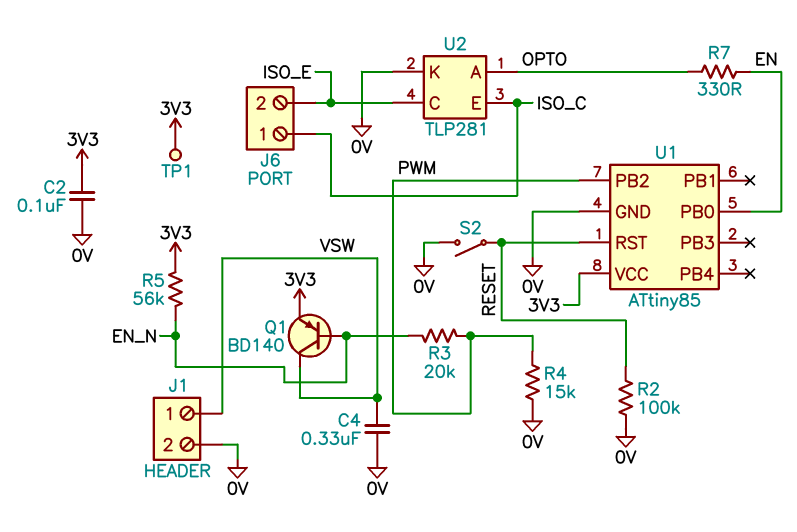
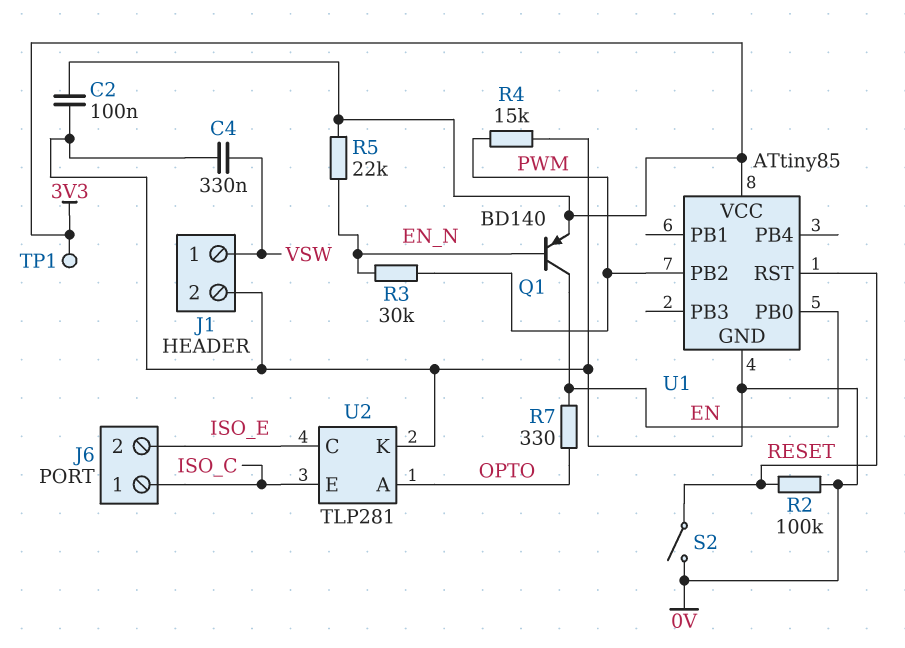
Q1: PNP BD140 (B EN_N, C VSW, E 3V3) -> PNP BD140 (B EN_N, C EN, E 3V3)
R3: 20k (EN_N, PWM) -> 30k (EN_N, PWM)
R5: 56k (3V3, EN_N) -> 22k (3V3, EN_N)

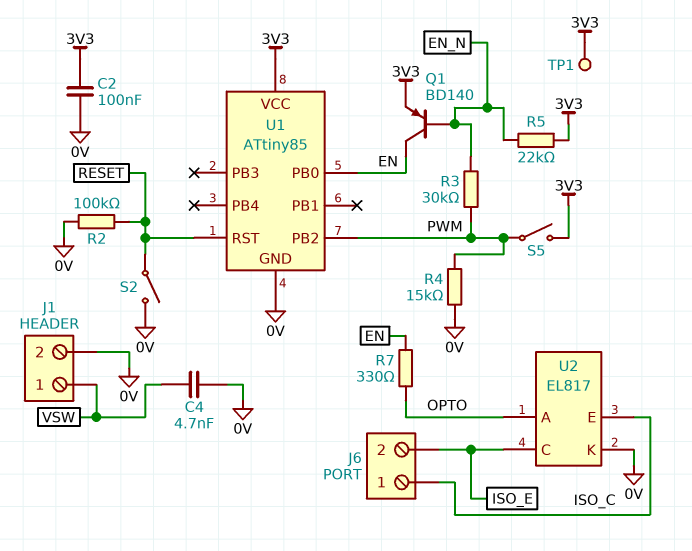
C4: 330nF (0V, VSW) -> 4.7nF (0V, VSW)
S5: none -> switch (3V3, PWM)
U2: TLP281 -> EL817

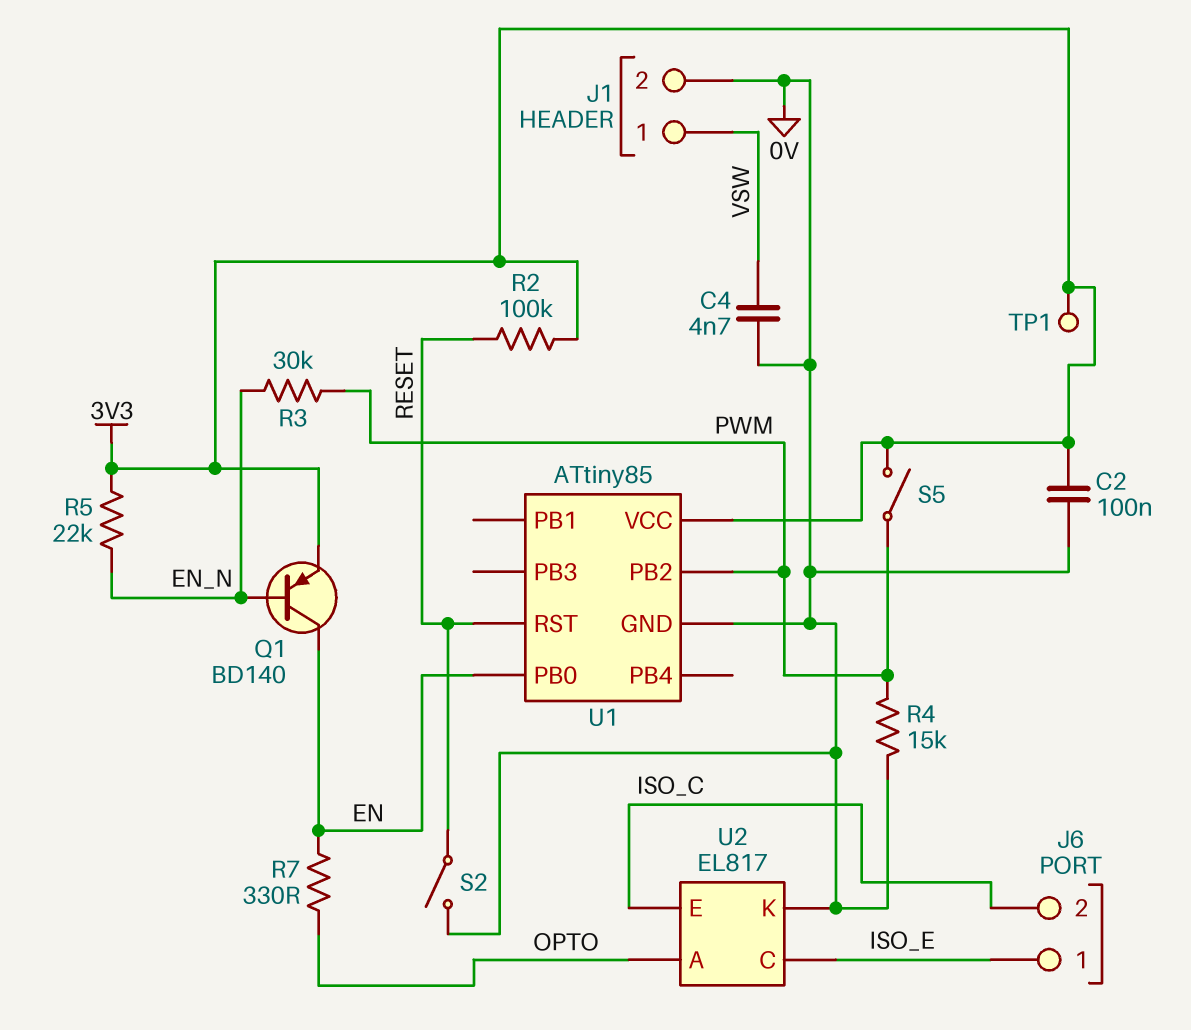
J6 pin 1: ISO_C -> ISO_E
J6 pin 2: ISO_E -> ISO_C
R2: 100k (0V, RESET) -> 100k (3V3, RESET)

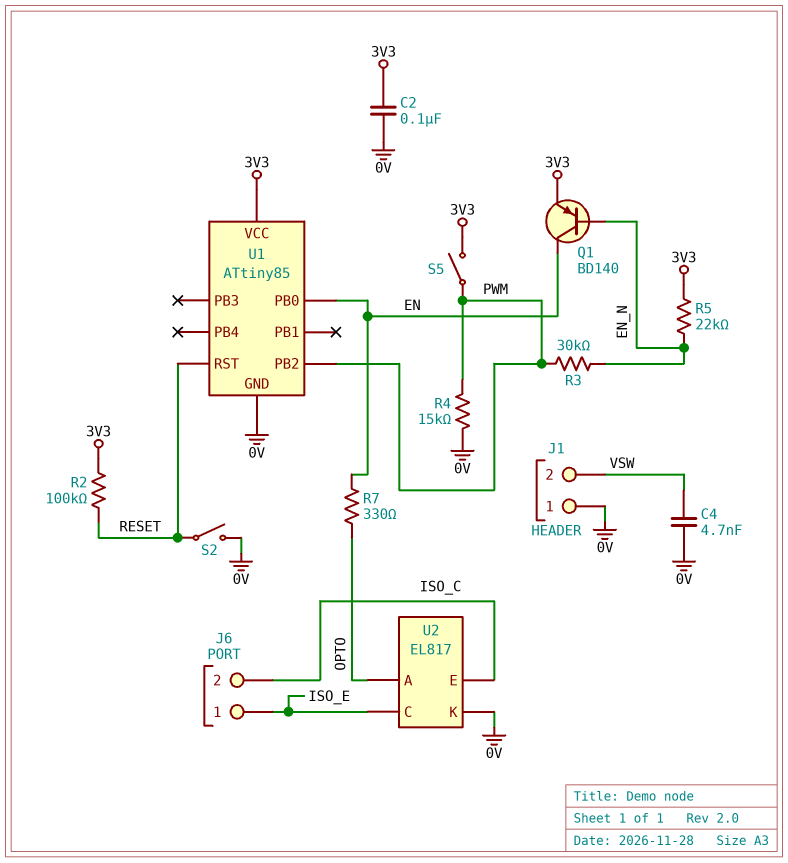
J1 pin 1: VSW -> 0V
J1 pin 2: 0V -> VSW
TP1: test point (3V3) -> none

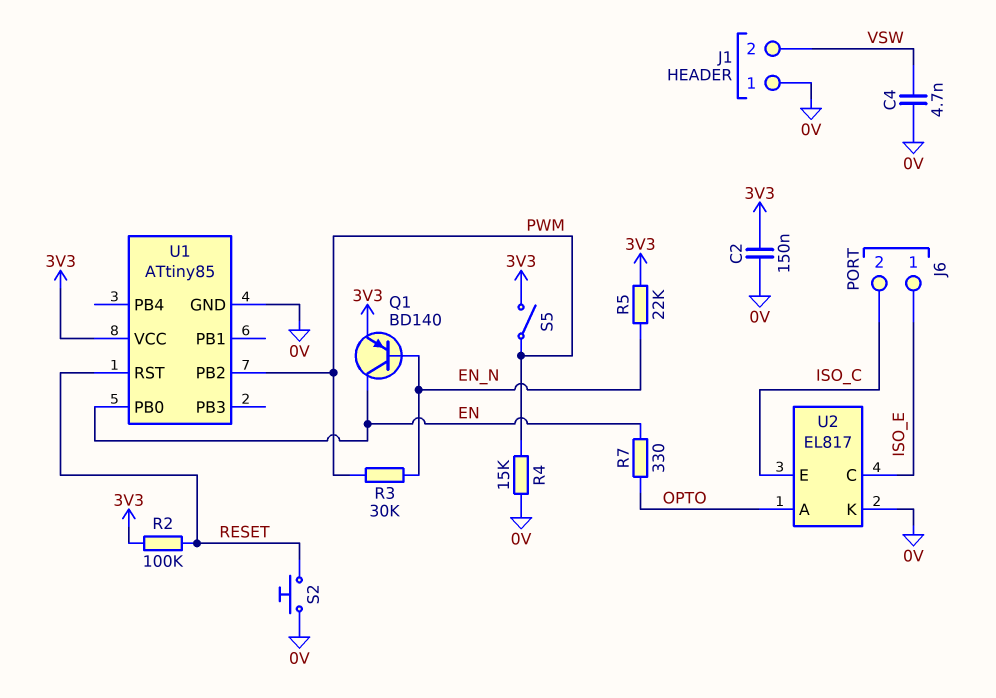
C2: 100nF (0V, 3V3) -> 150nF (0V, 3V3)
S2: switch (0V, RESET) -> button (0V, RESET)

